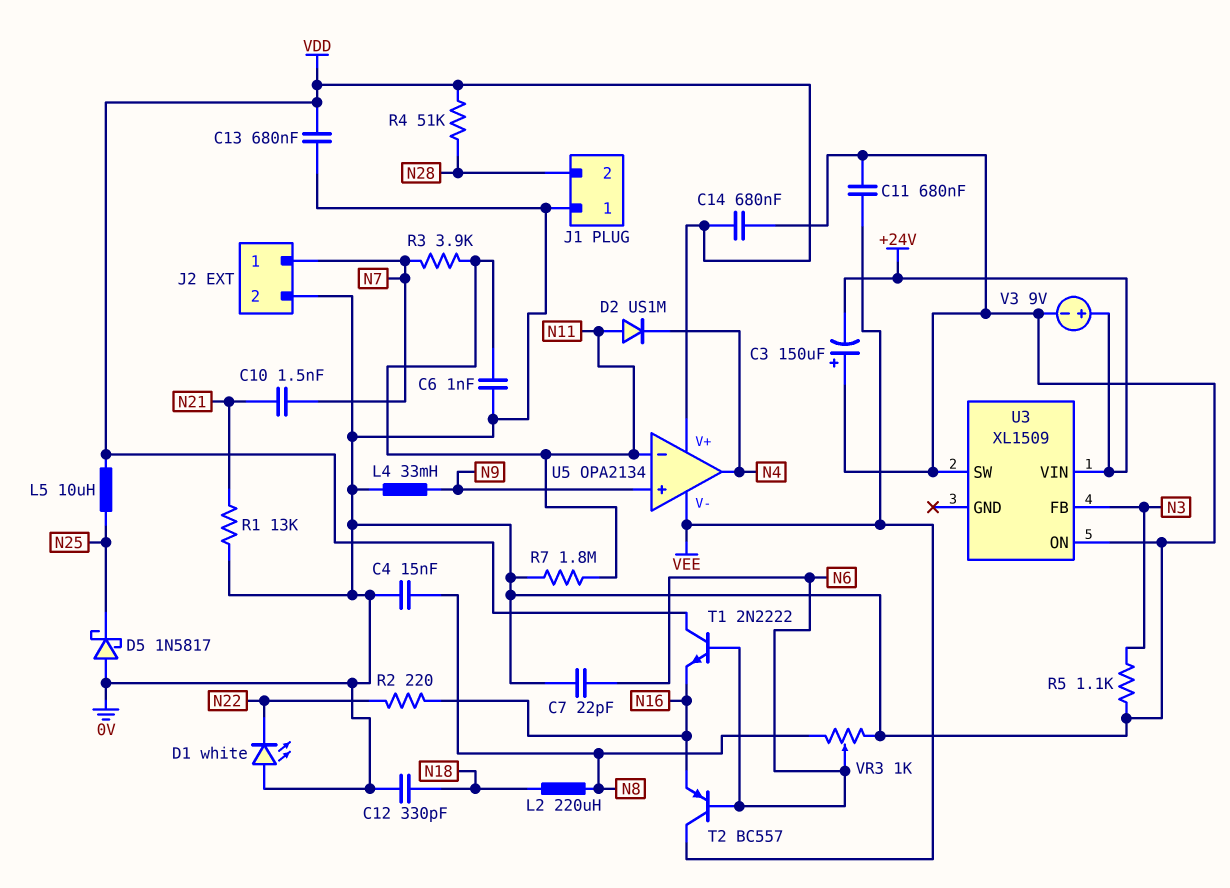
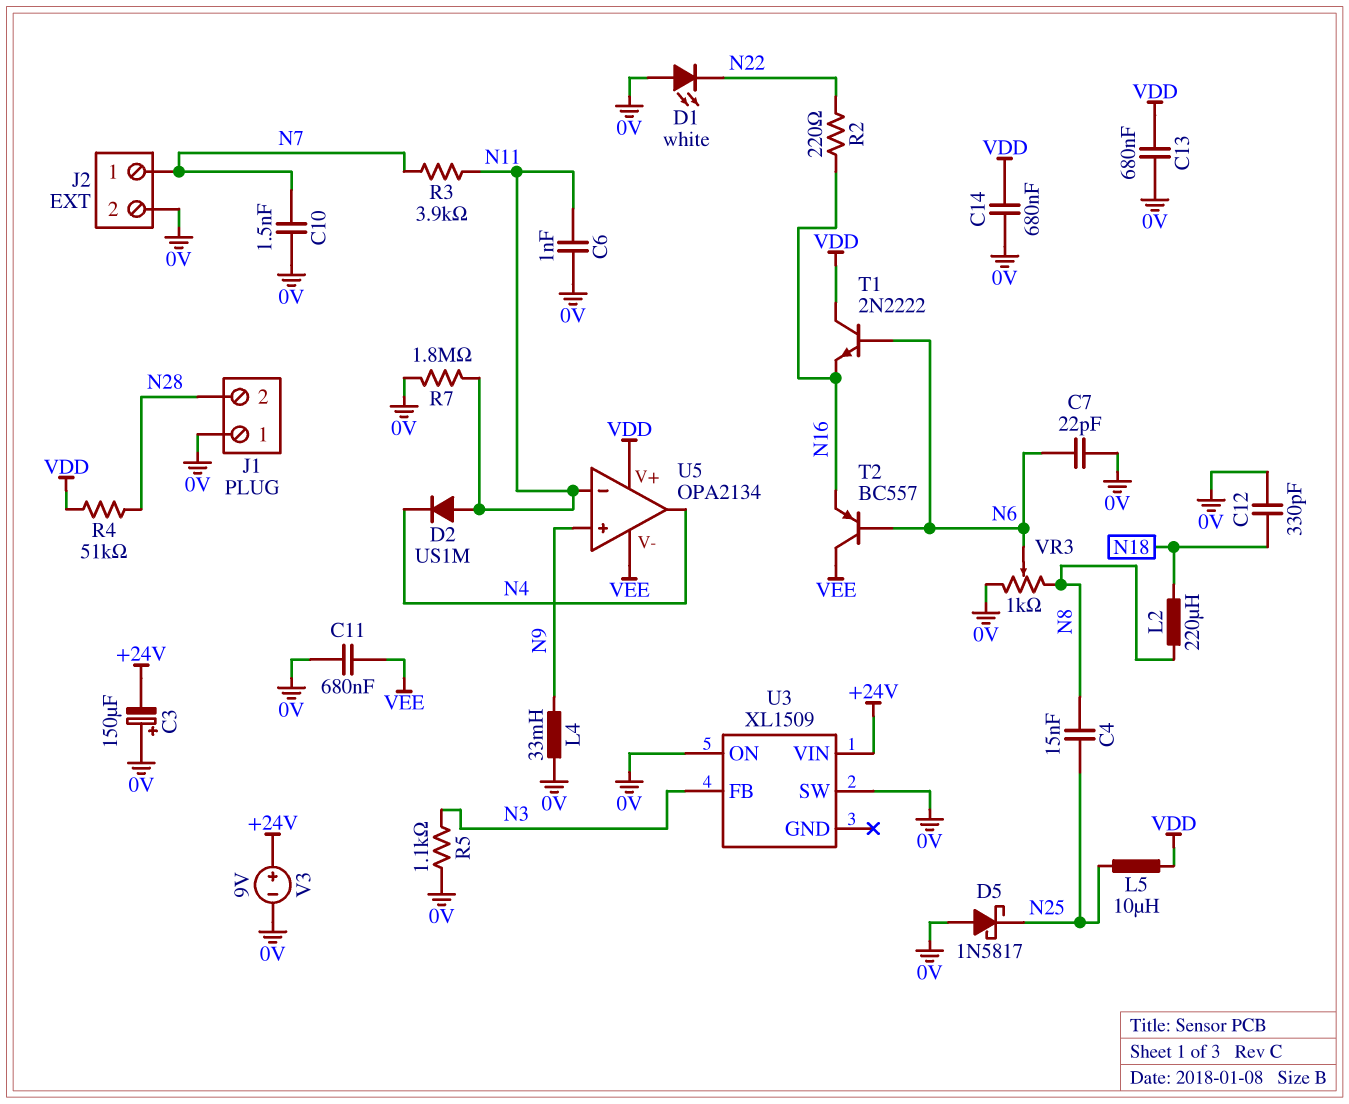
C4: 15nF (0V, N8) -> 15nF (N8, N25)
C10: 1.5nF (N7, N21) -> 1.5nF (0V, N7)
R1: 13k (0V, N21) -> none

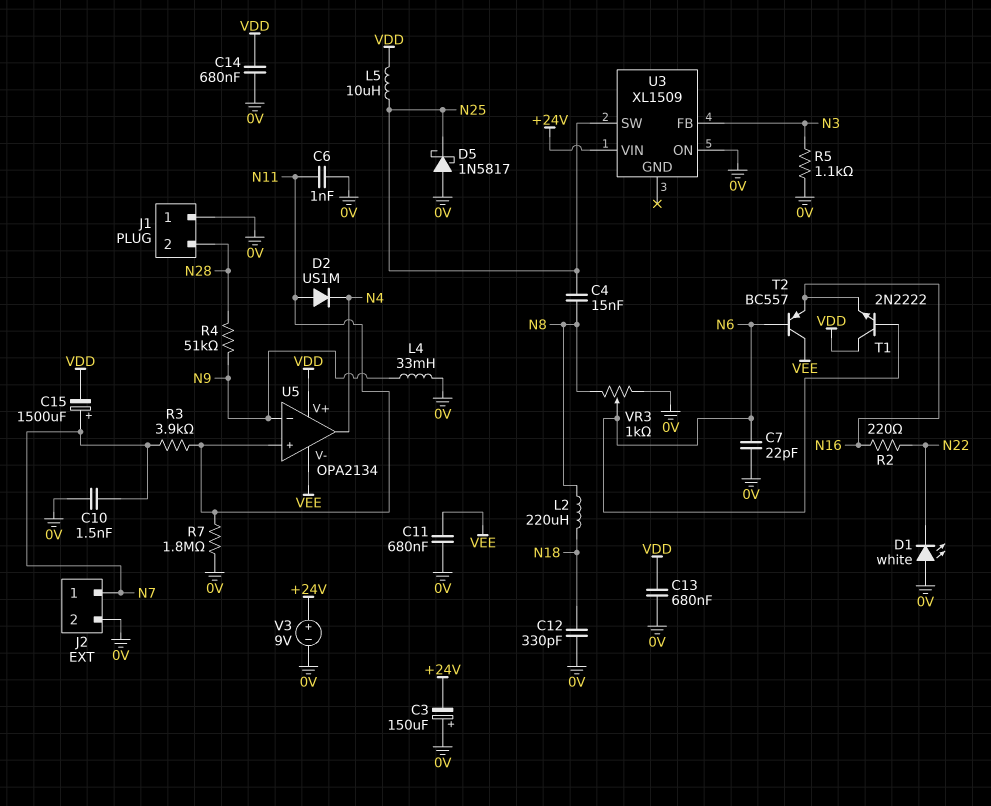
C15: none -> 1500uF (plus N7, minus VDD)
R4: 51k (N28, VDD) -> 51k (N9, N28)
U3 pin SW: 0V -> N25
U5 pin in+: N9 -> N11
U5 pin in-: N11 -> N9

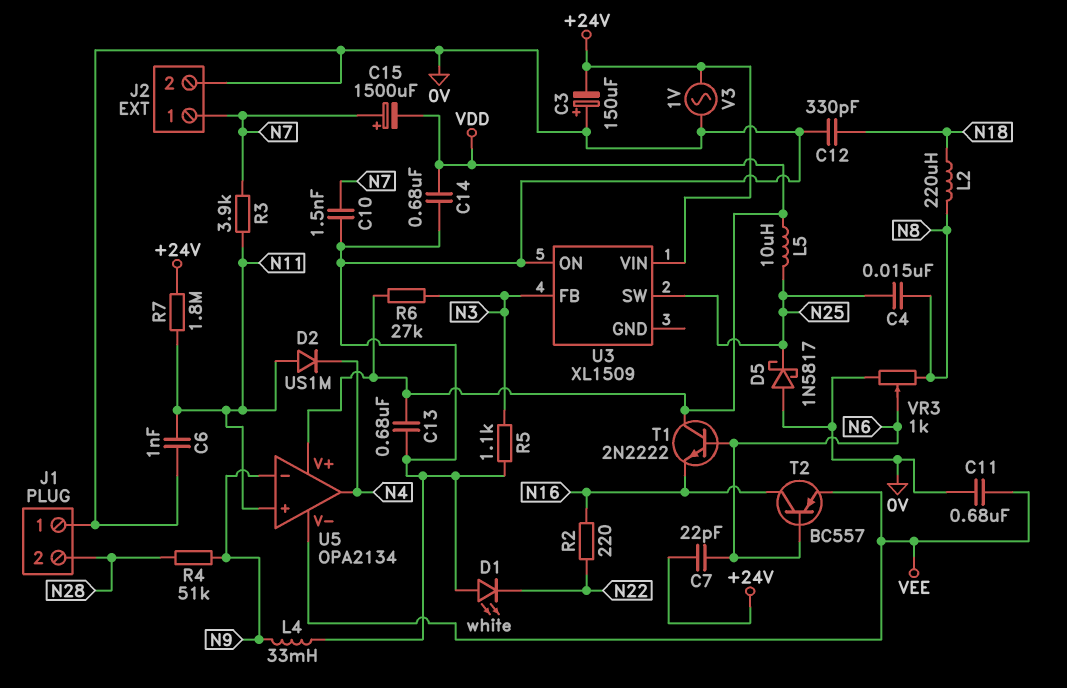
C7: 22pF (0V, N6) -> 22pF (+24V, N6)
R6: none -> 27k (N3, VDD)
R7: 1.8M (0V, N11) -> 1.8M (+24V, N11)
T2: PNP BC557 (B N6, C VEE, E N16) -> PNP BC557 (B N6, C N16, E VEE)
V3: 9V (plus +24V, minus 0V) -> AC 1V (+24V, 0V)

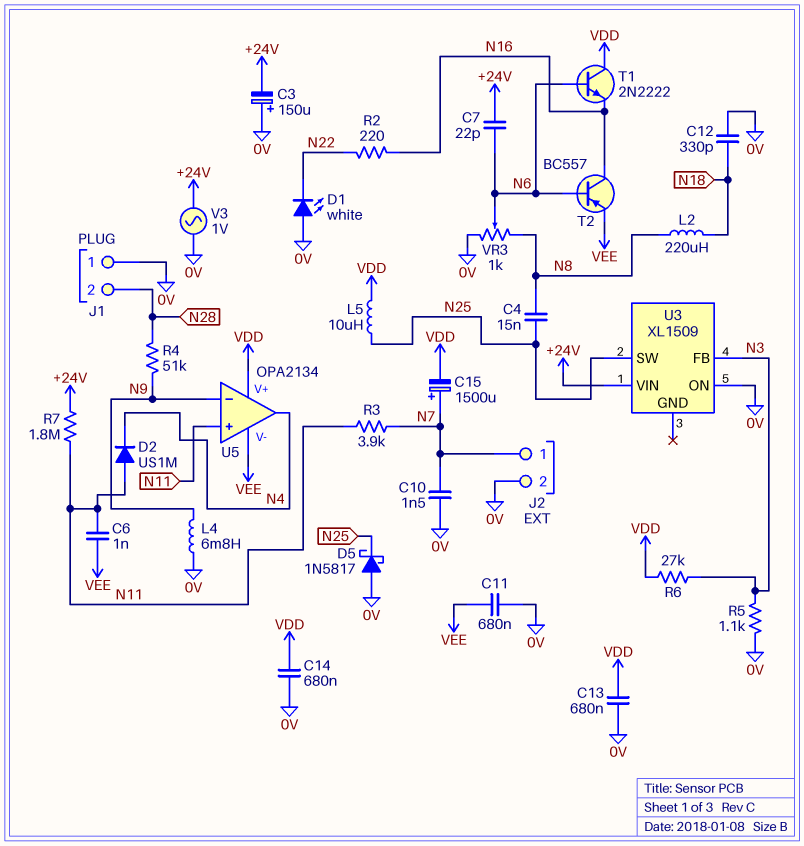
C6: 1nF (0V, N11) -> 1nF (N11, VEE)
L4: 33mH (0V, N9) -> 6.8mH (0V, N9)

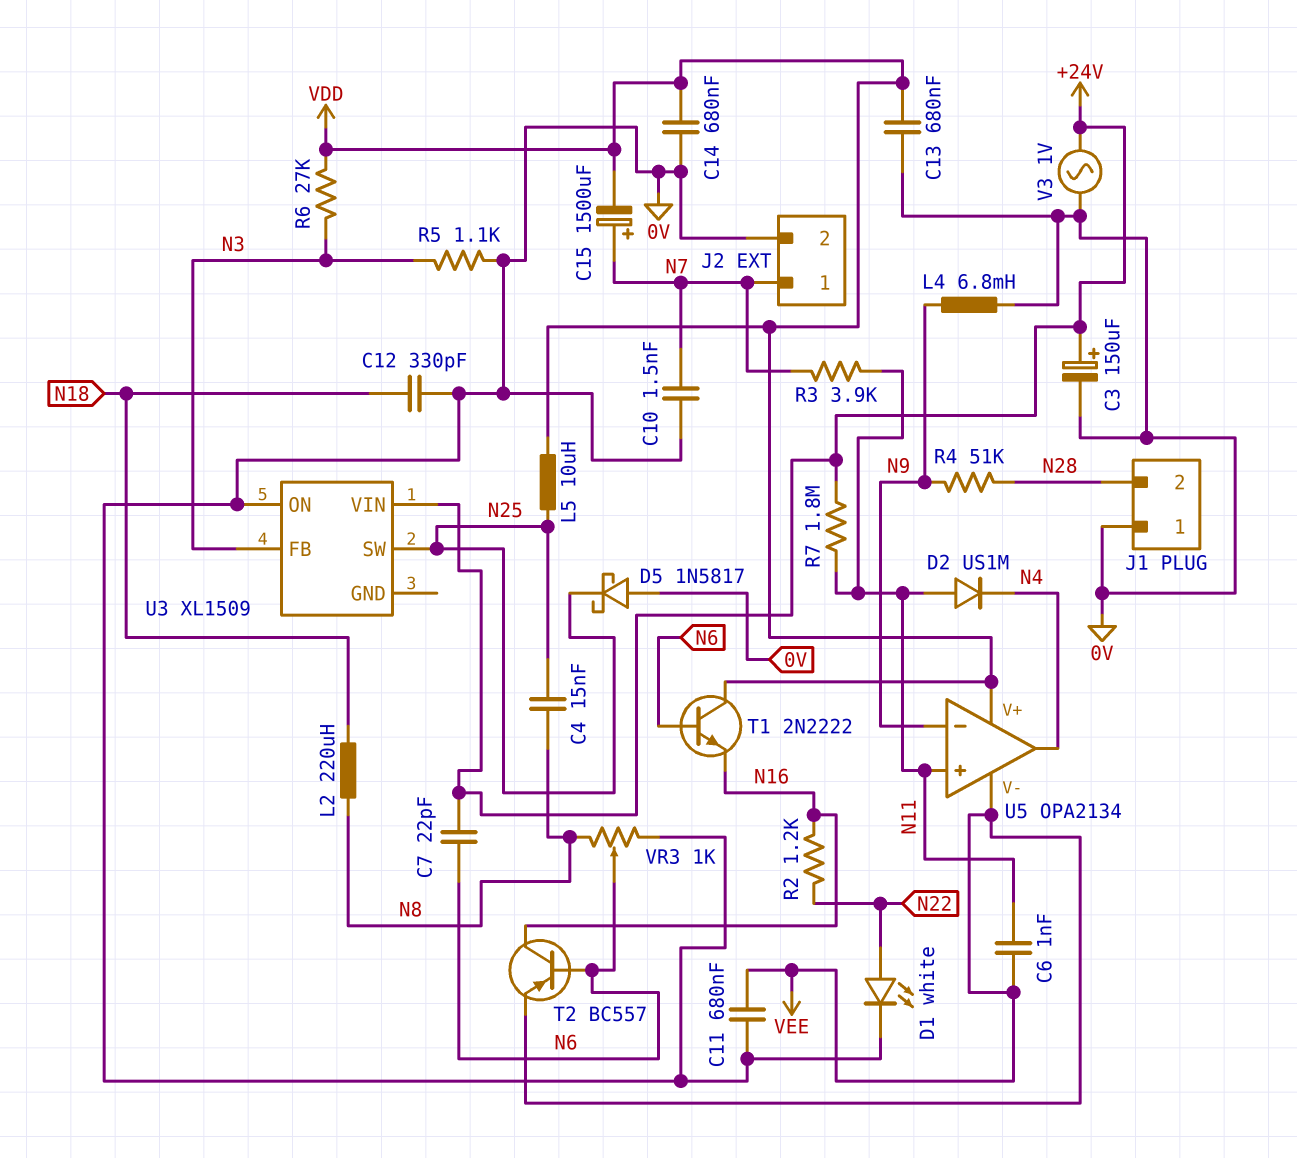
C3: 150uF (plus 0V, minus +24V) -> 150uF (plus +24V, minus 0V)
D1: LED white (A 0V, K N22) -> LED white (A N22, K 0V)
R2: 220 (N16, N22) -> 1.2k (N16, N22)

